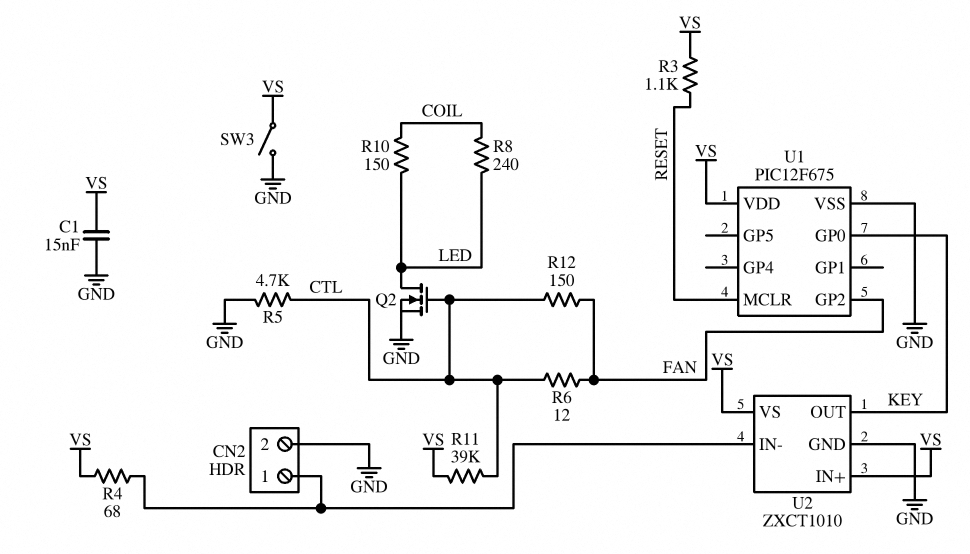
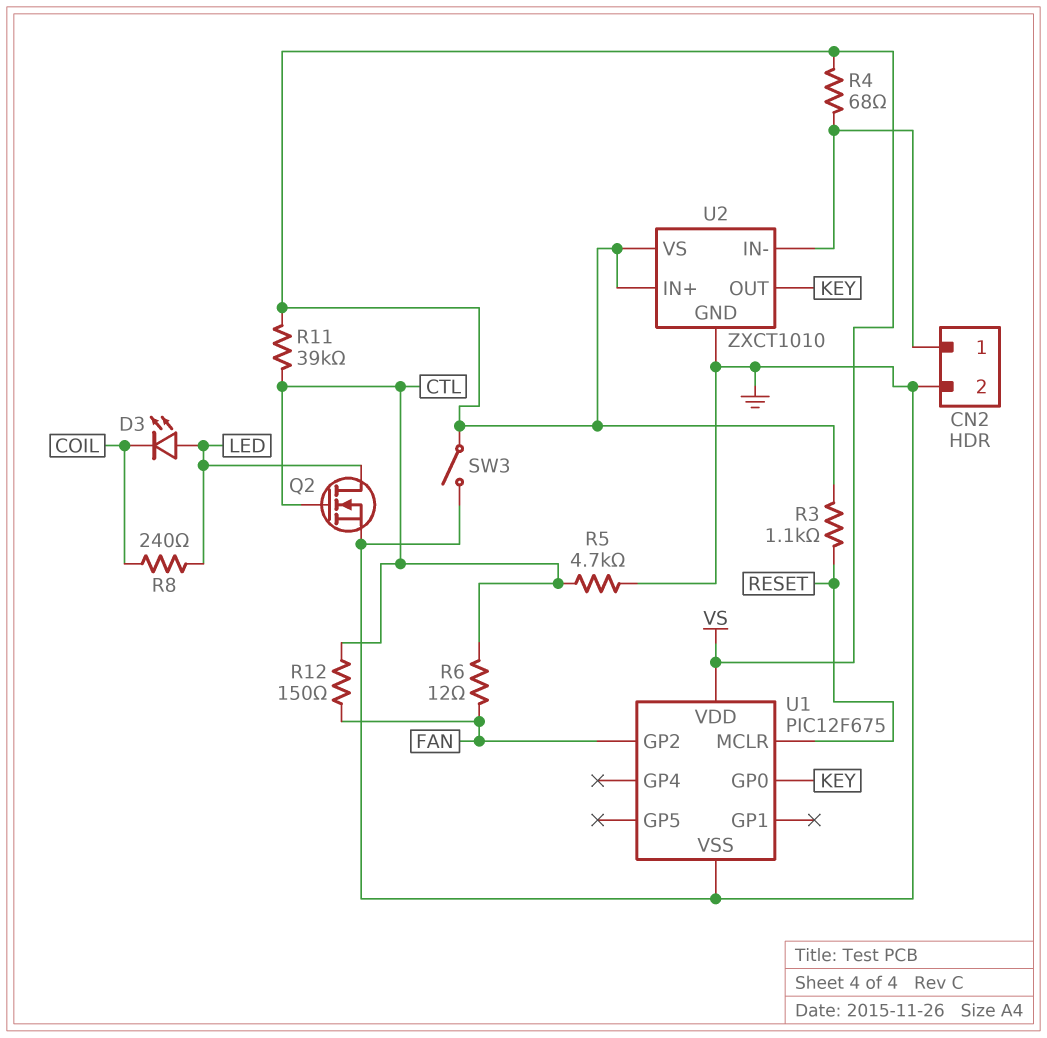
C1: 15nF (GND, VS) -> none
D3: none -> LED (A LED, K COIL)
R10: 150 (COIL, LED) -> none

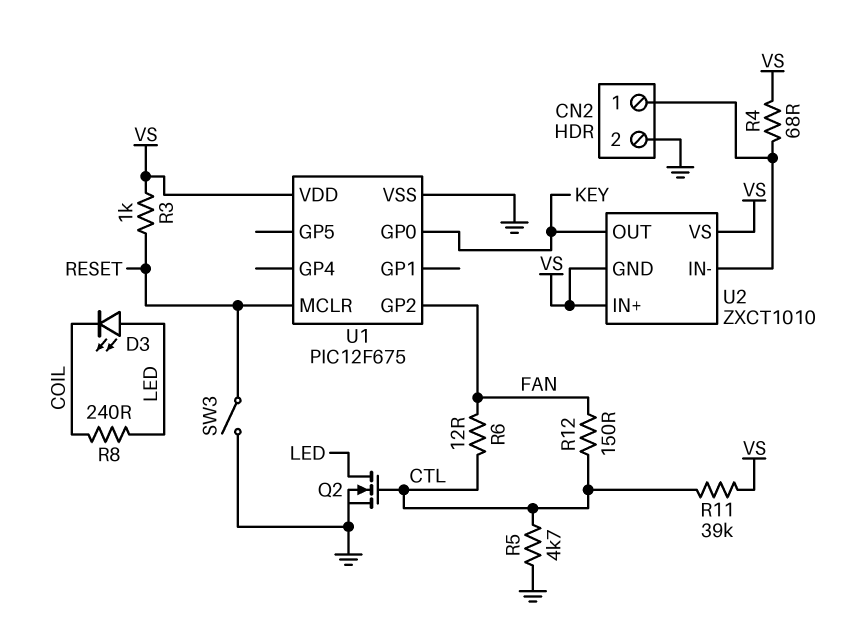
R3: 1.1k (RESET, VS) -> 1k (RESET, VS)
SW3: switch (GND, VS) -> switch (GND, RESET)
U2 pin GND: GND -> VS

